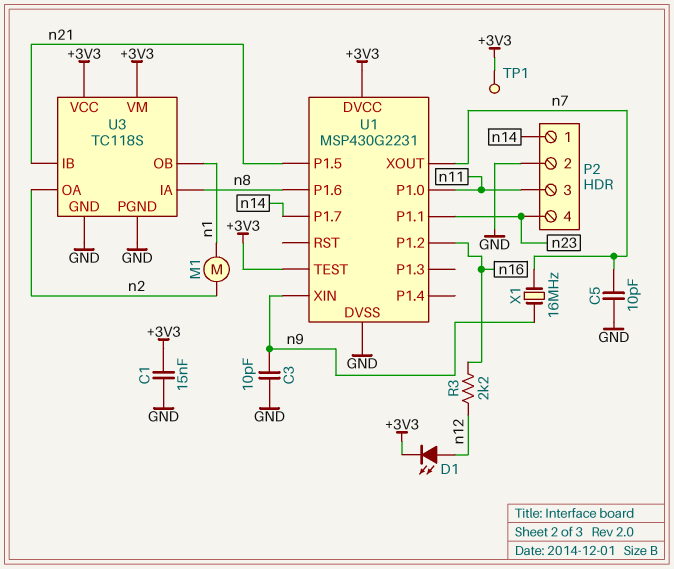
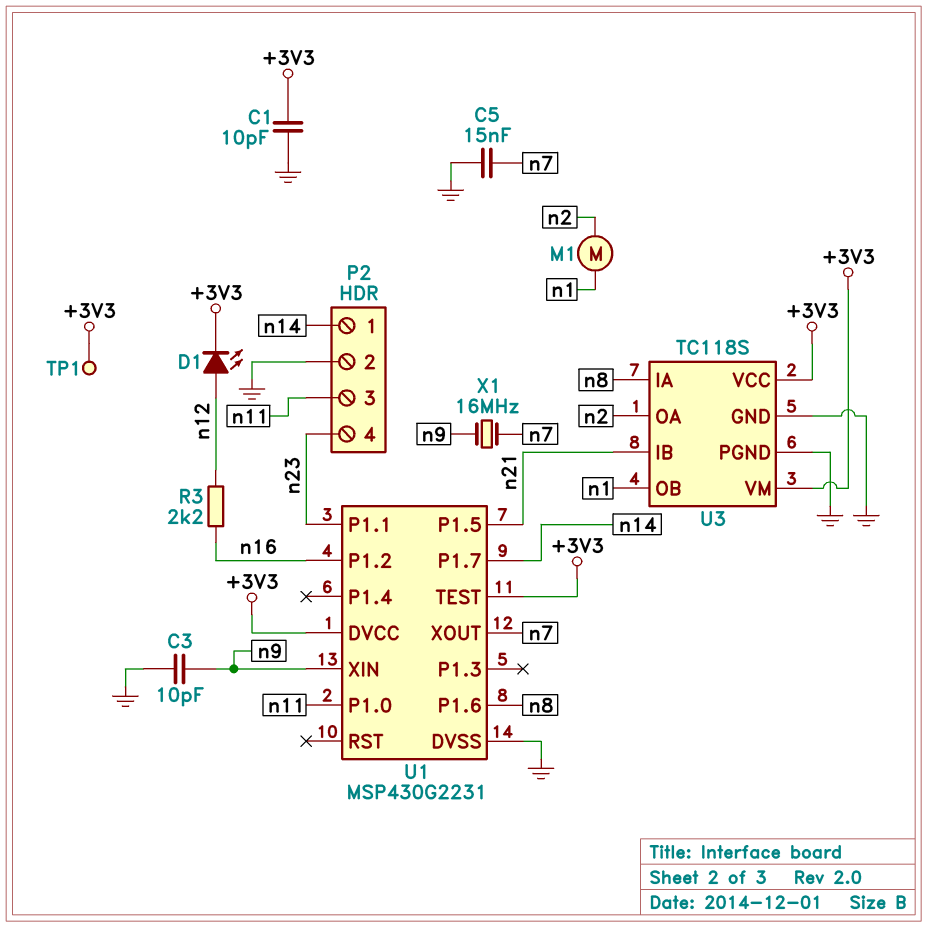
C1: 15nF (+3V3, GND) -> 10pF (+3V3, GND)
C5: 10pF (GND, n7) -> 15nF (GND, n7)

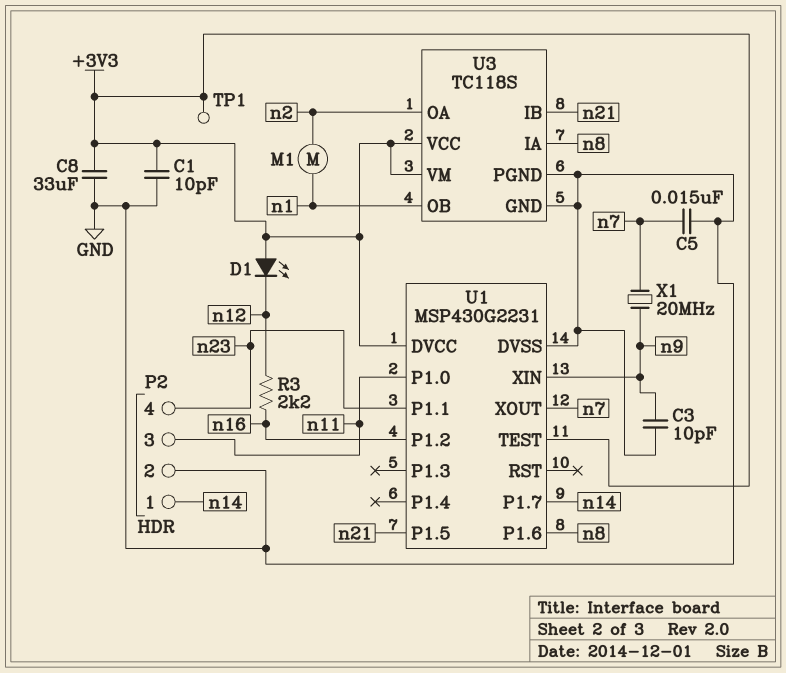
C8: none -> 33uF (+3V3, GND)
D1: LED (A n12, K +3V3) -> LED (A +3V3, K n12)
X1: 16MHz (n7, n9) -> 20MHz (n7, n9)

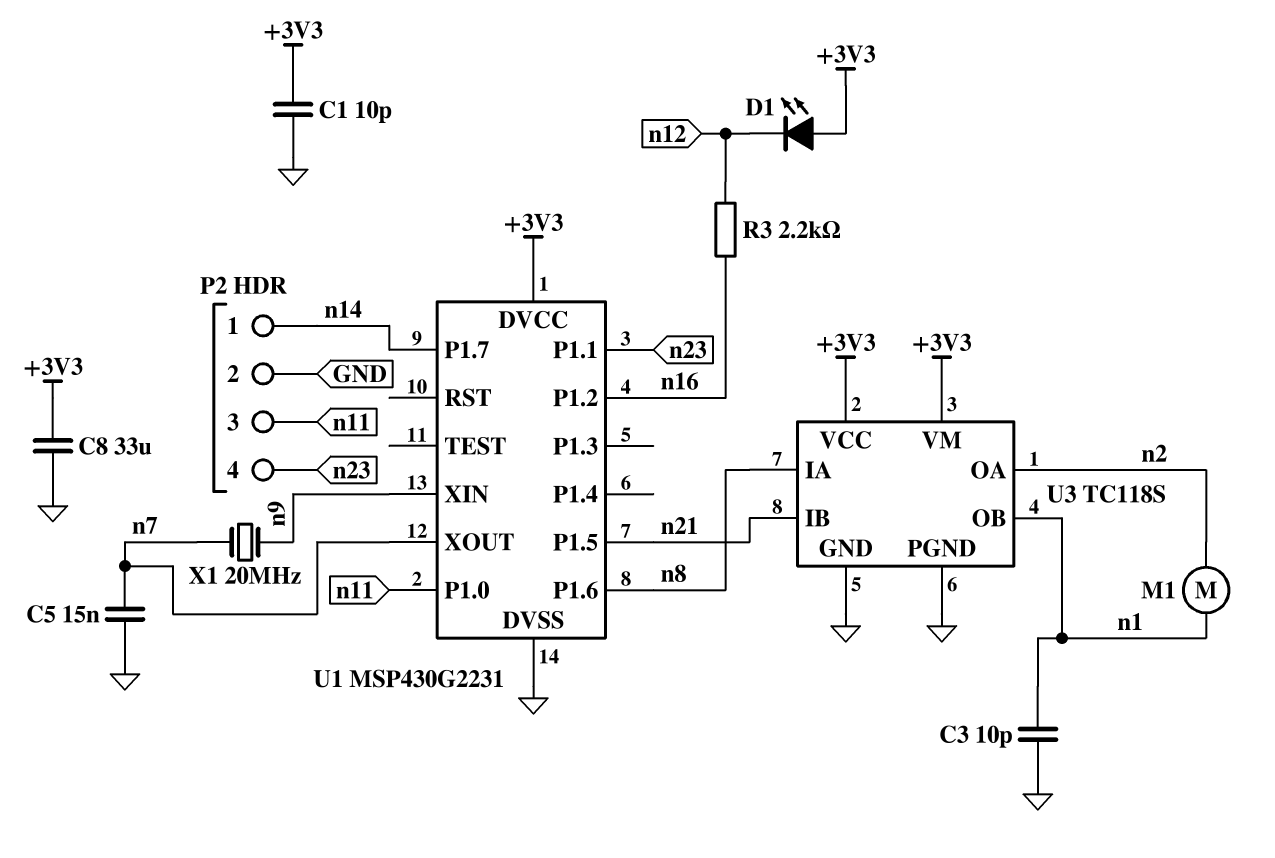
C3: 10pF (GND, n9) -> 10pF (GND, n1)
TP1: test point (+3V3) -> none
U1 pin TEST: +3V3 -> none

